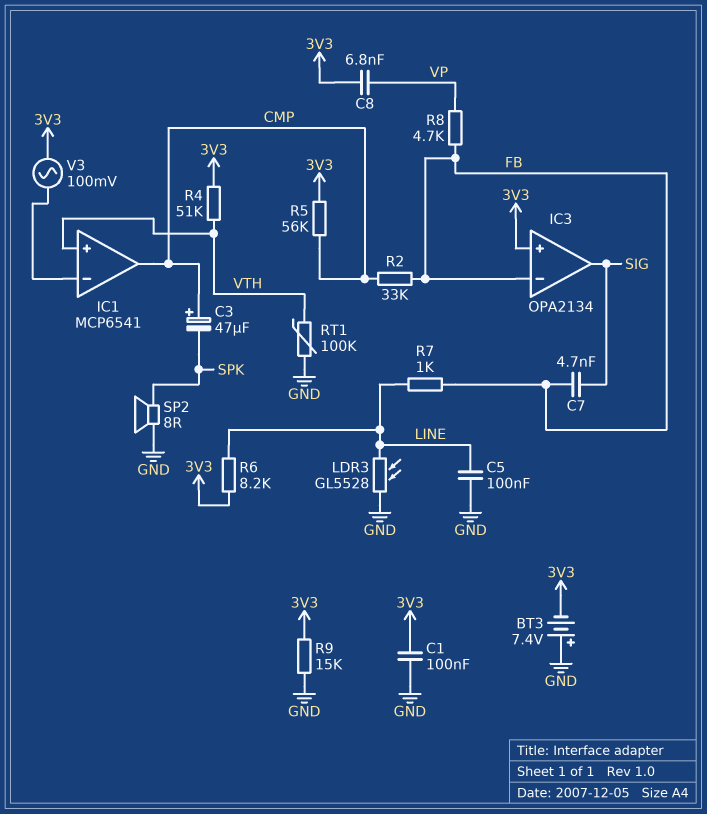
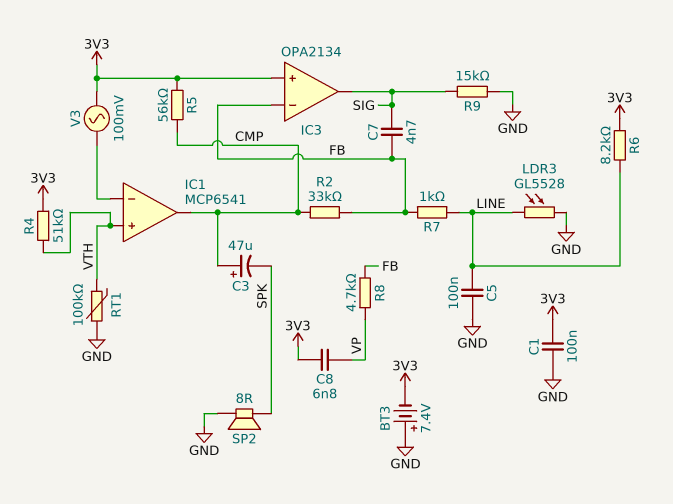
R9: 15k (3V3, GND) -> 15k (GND, SIG)

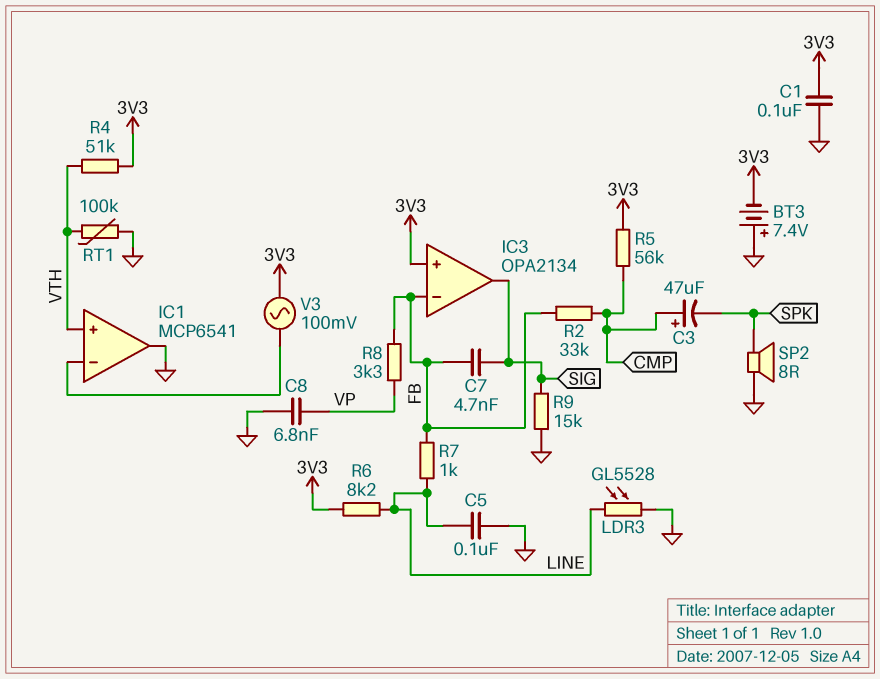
C8: 6.8nF (3V3, VP) -> 6.8nF (GND, VP)
IC1 pin out: CMP -> GND
R8: 4.7k (FB, VP) -> 3.3k (FB, VP)

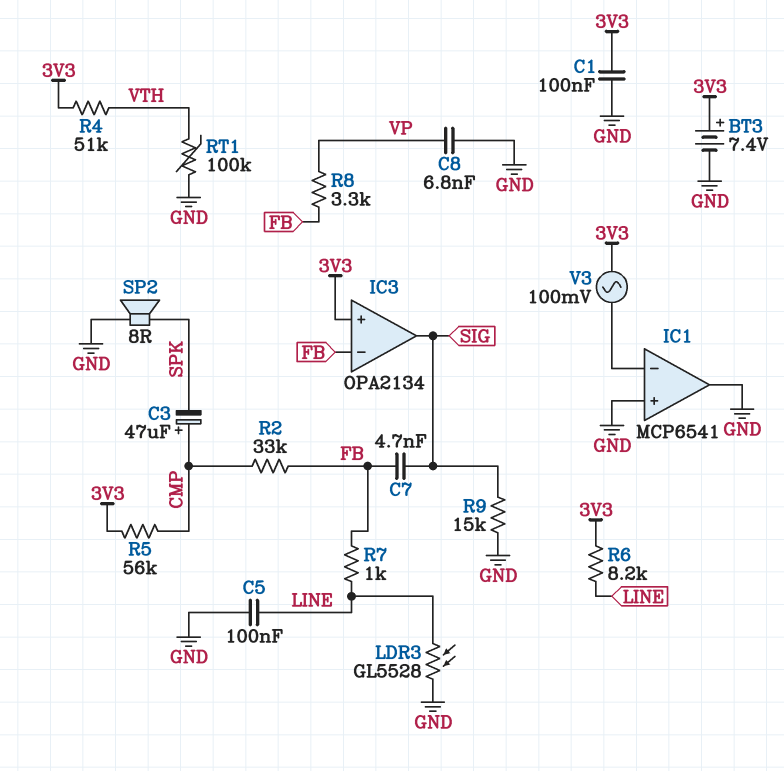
BT3: 7.4V (plus GND, minus 3V3) -> 7.4V (plus 3V3, minus GND)
IC1 pin in+: VTH -> GND

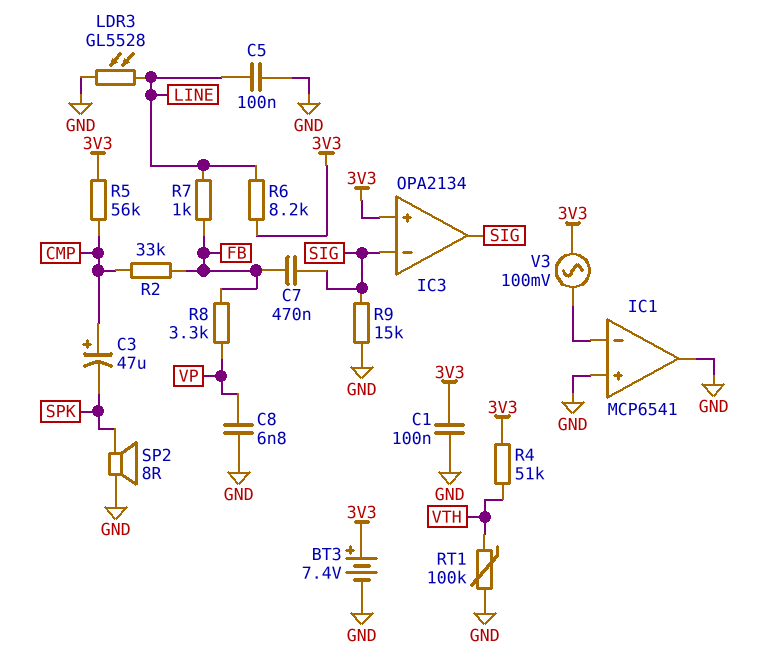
C7: 4.7nF (FB, SIG) -> 470nF (FB, SIG)
IC3 pin in-: FB -> SIG

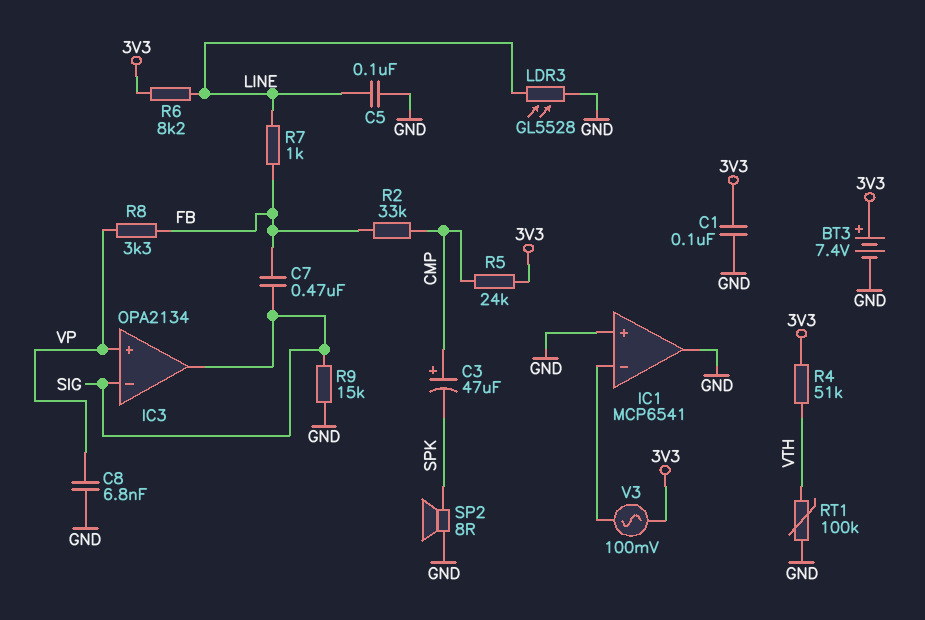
IC3 pin in+: 3V3 -> VP
R5: 56k (3V3, CMP) -> 24k (3V3, CMP)

